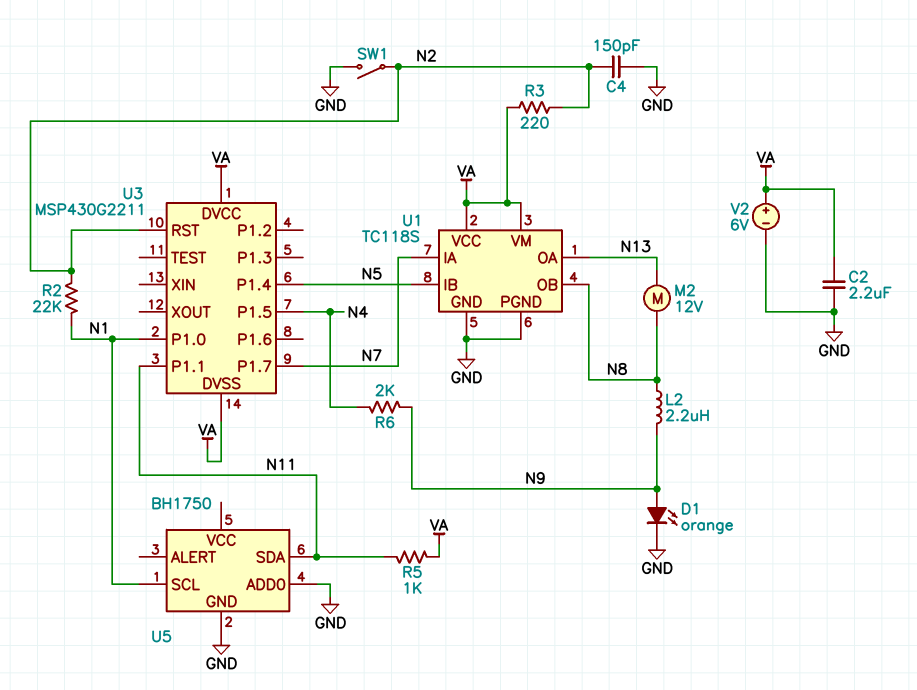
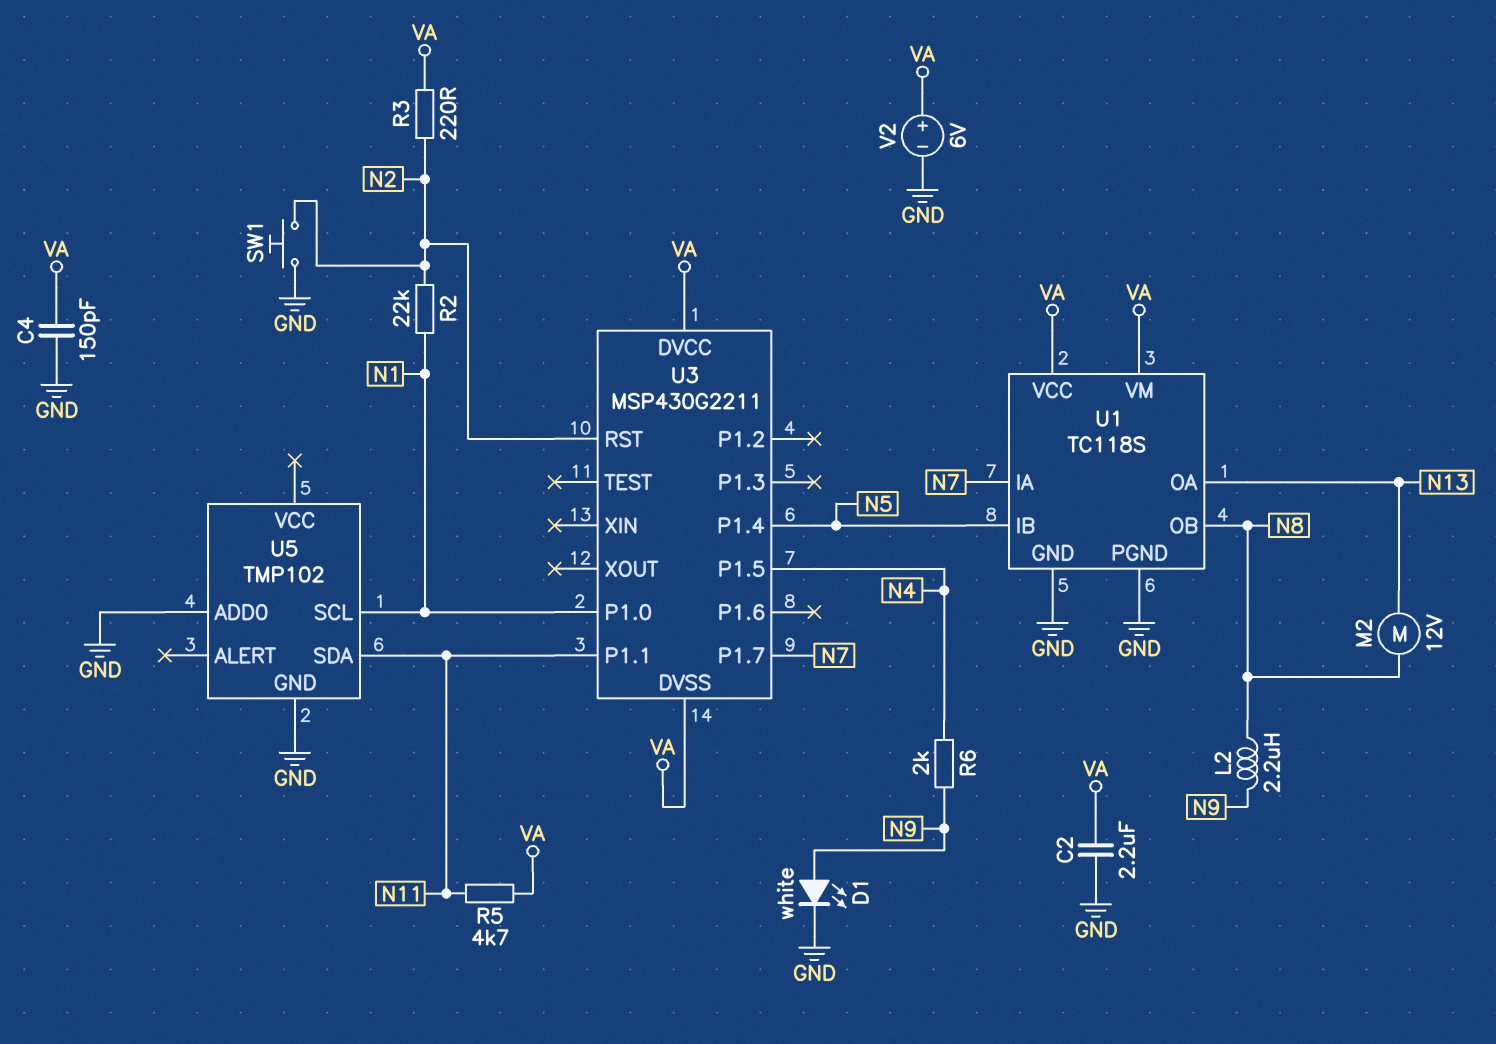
C4: 150pF (GND, N2) -> 150pF (GND, VA)
D1: LED orange (A N9, K GND) -> LED white (A N9, K GND)
R5: 1k (N11, VA) -> 4.7k (N11, VA)
SW1: switch (GND, N2) -> button (GND, N2)
U5: BH1750 -> TMP102

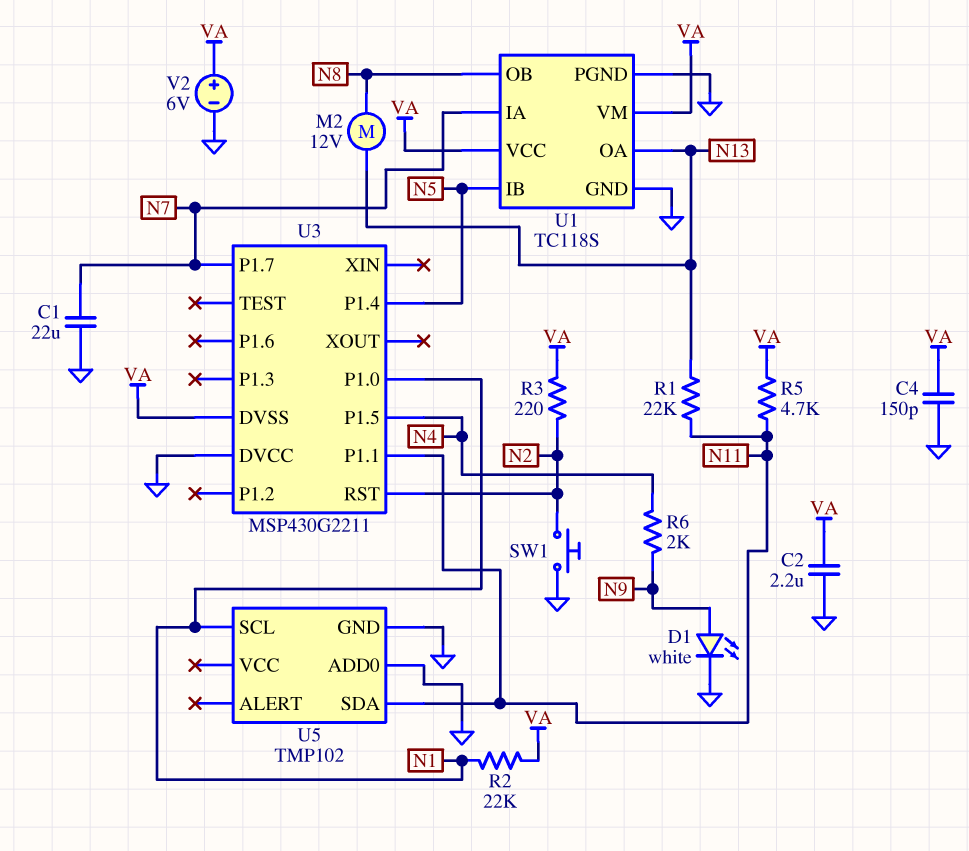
C1: none -> 22uF (GND, N7)
L2: 2.2uH (N8, N9) -> none
R1: none -> 22k (N11, N13)
R2: 22k (N1, N2) -> 22k (N1, VA)
U3 pin DVCC: VA -> GND

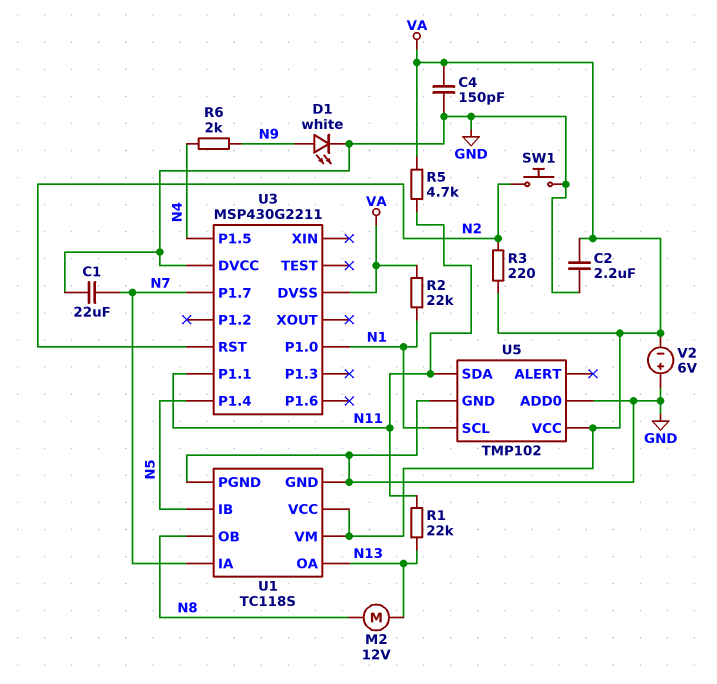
U5 pin VCC: none -> VA
V2: 6V (plus VA, minus GND) -> 6V (plus GND, minus VA)

